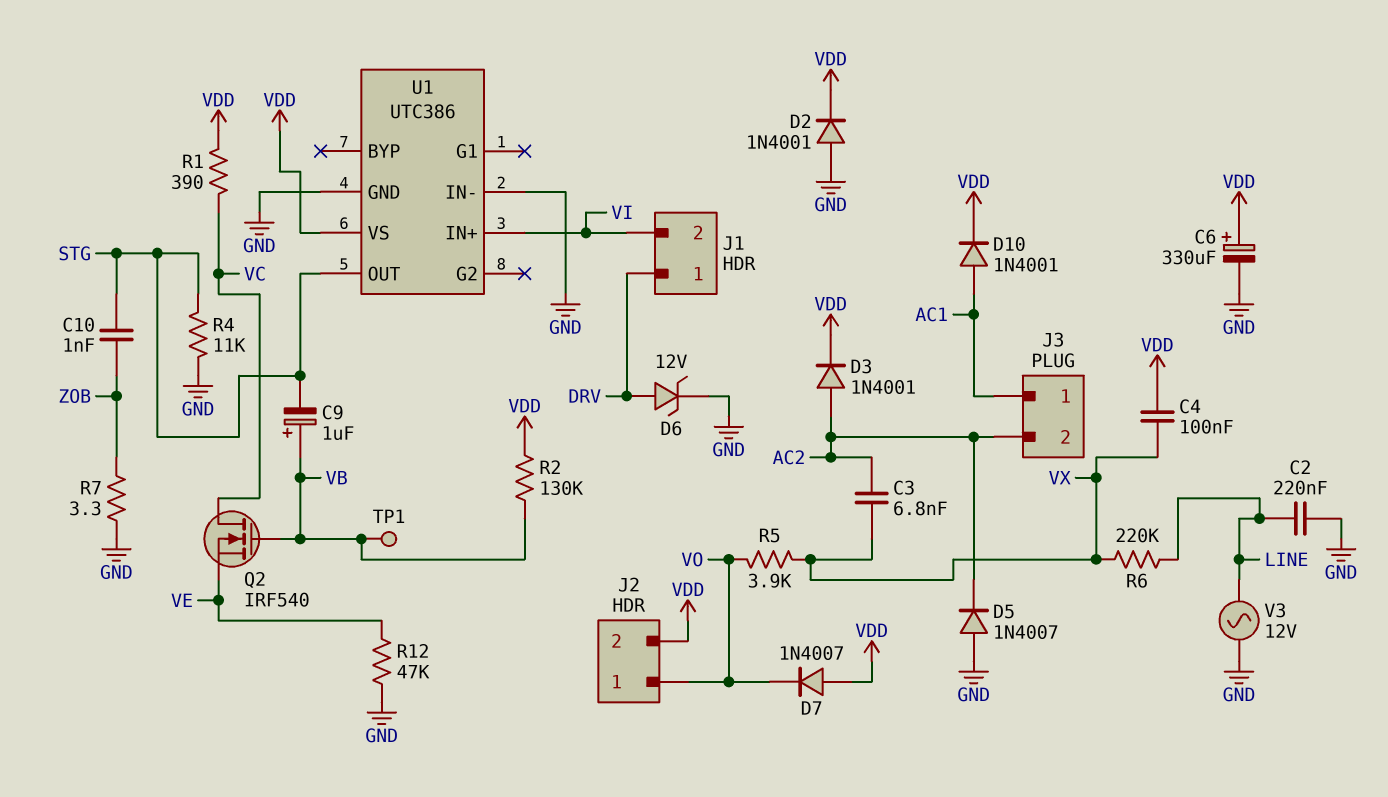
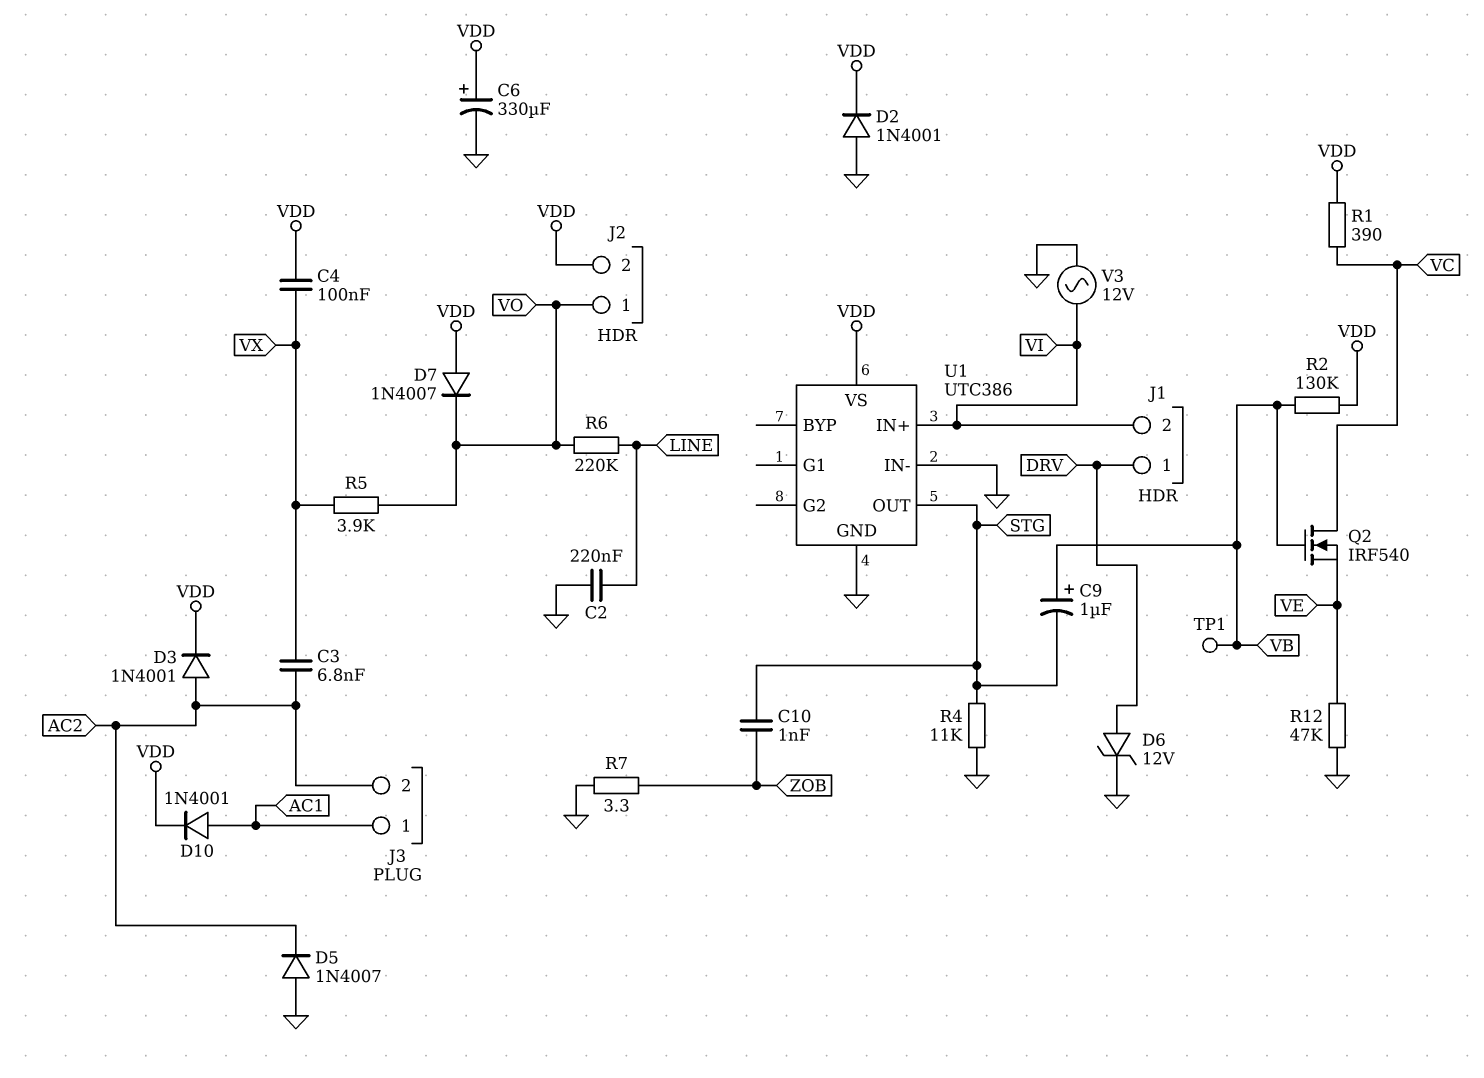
R6: 220k (LINE, VX) -> 220k (LINE, VO)
V3: AC 12V (GND, LINE) -> AC 12V (GND, VI)

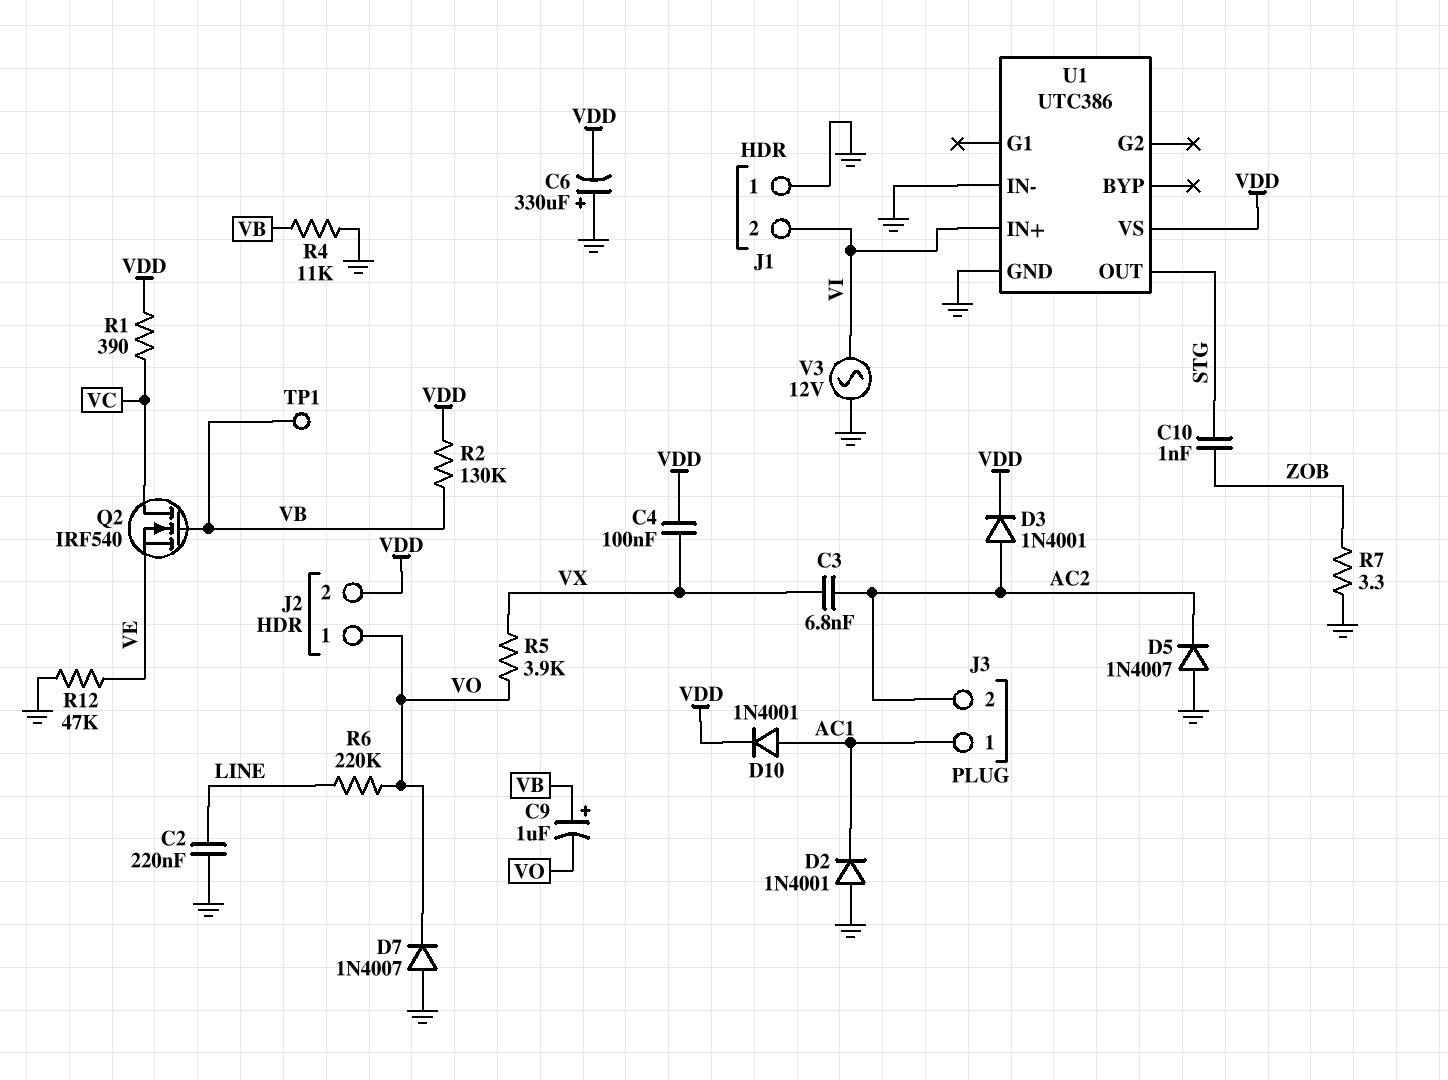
C6: 330uF (plus VDD, minus GND) -> 330uF (plus GND, minus VDD)
C9: 1uF (plus VB, minus STG) -> 1uF (plus VB, minus VO)
D2: diode 1N4001 (A GND, K VDD) -> diode 1N4001 (A GND, K AC1)
D6: zener 12V (A DRV, K GND) -> none
D7: diode 1N4007 (A VDD, K VO) -> diode 1N4007 (A GND, K VO)
J1 pin 1: DRV -> GND
R4: 11k (GND, STG) -> 11k (GND, VB)

